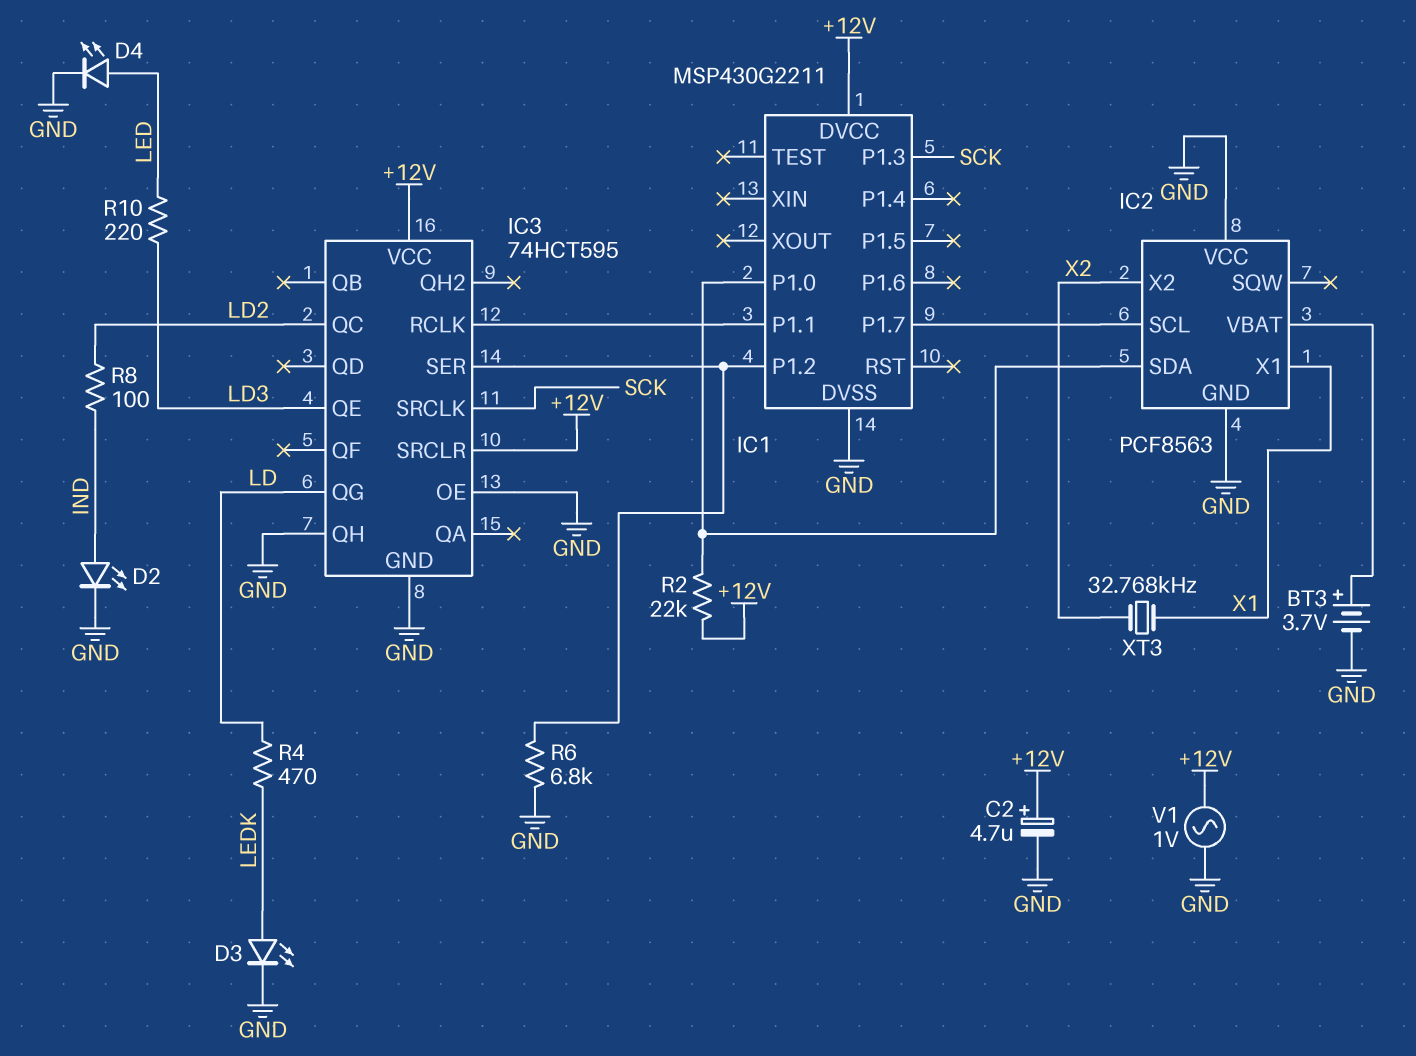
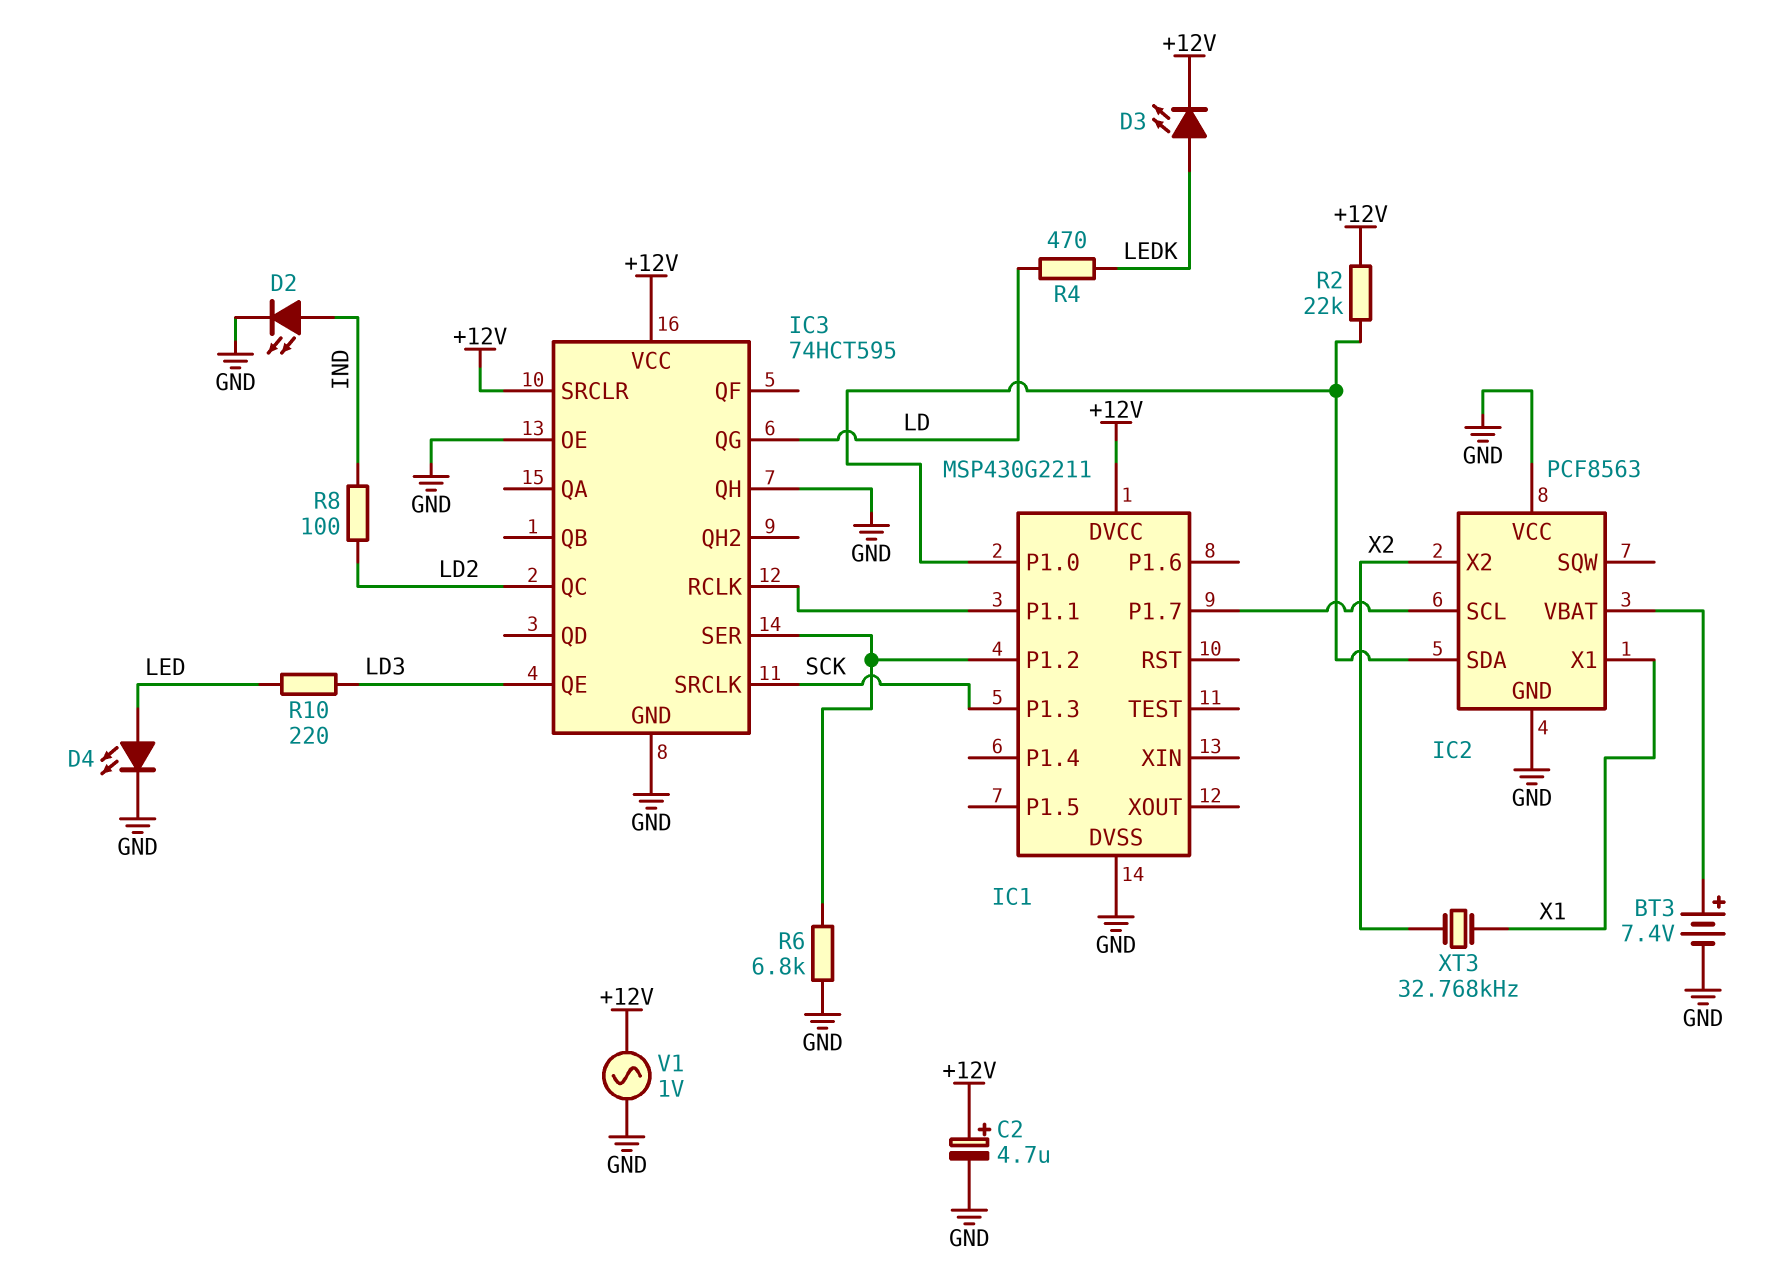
BT3: 3.7V (plus IC2/VBAT, minus GND) -> 7.4V (plus IC2/VBAT, minus GND)
D3: LED (A LEDK, K GND) -> LED (A LEDK, K +12V)

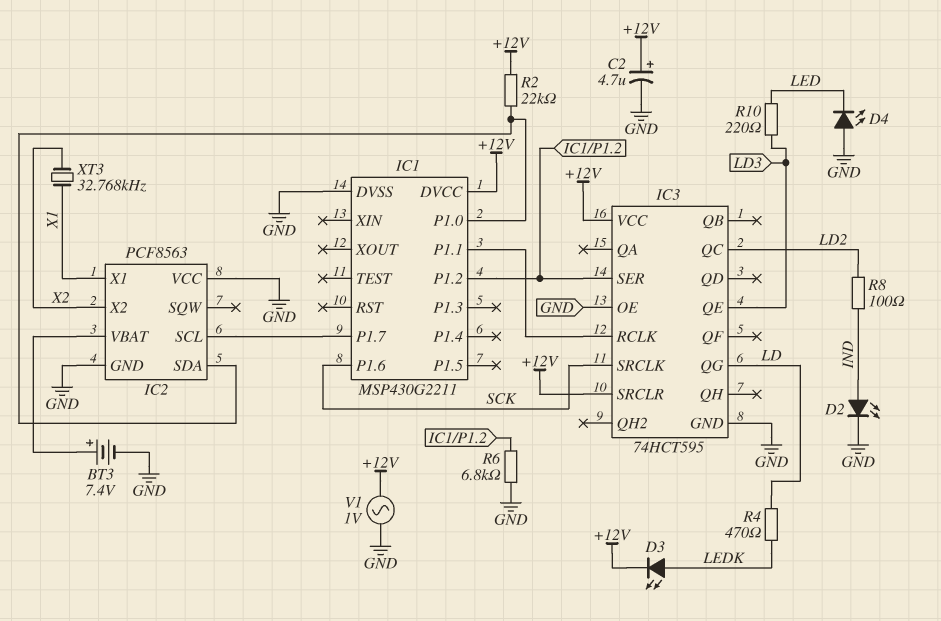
D4: LED (A LED, K GND) -> LED (A GND, K LED)
IC1 pin P1.3: SCK -> none
IC1 pin P1.6: none -> SCK
IC3 pin QH: GND -> none

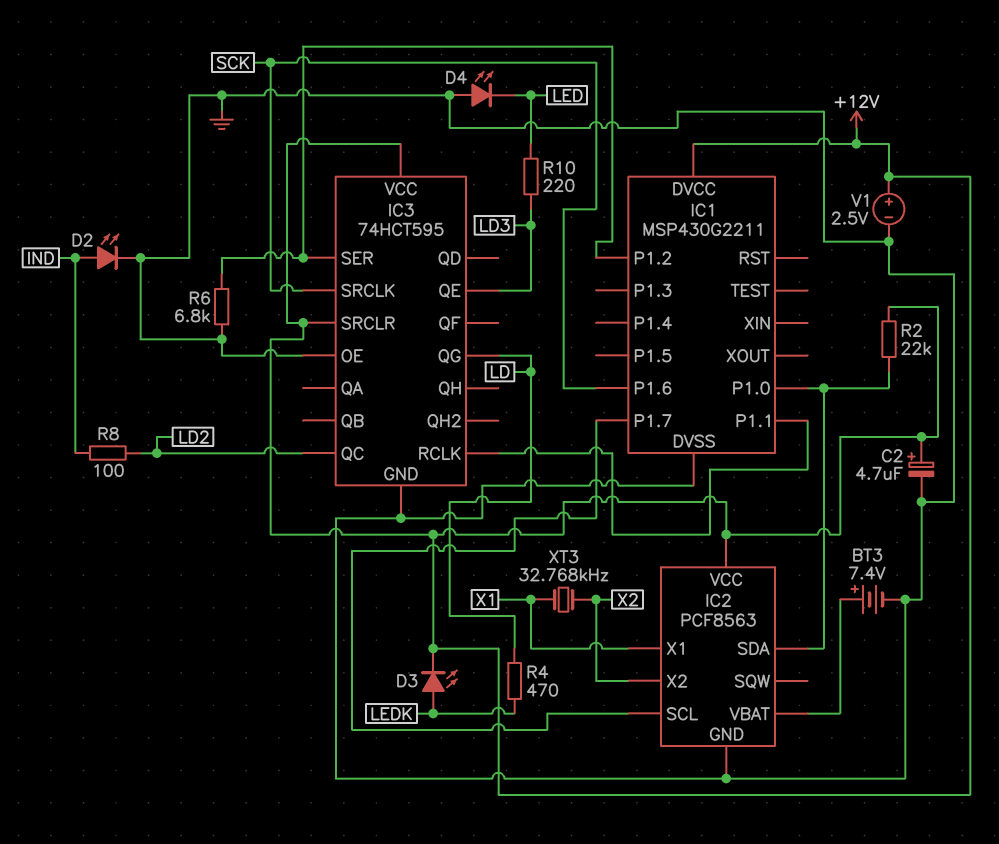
IC2 pin VCC: GND -> +12V
V1: AC 1V (+12V, GND) -> 2.5V (plus +12V, minus GND)

